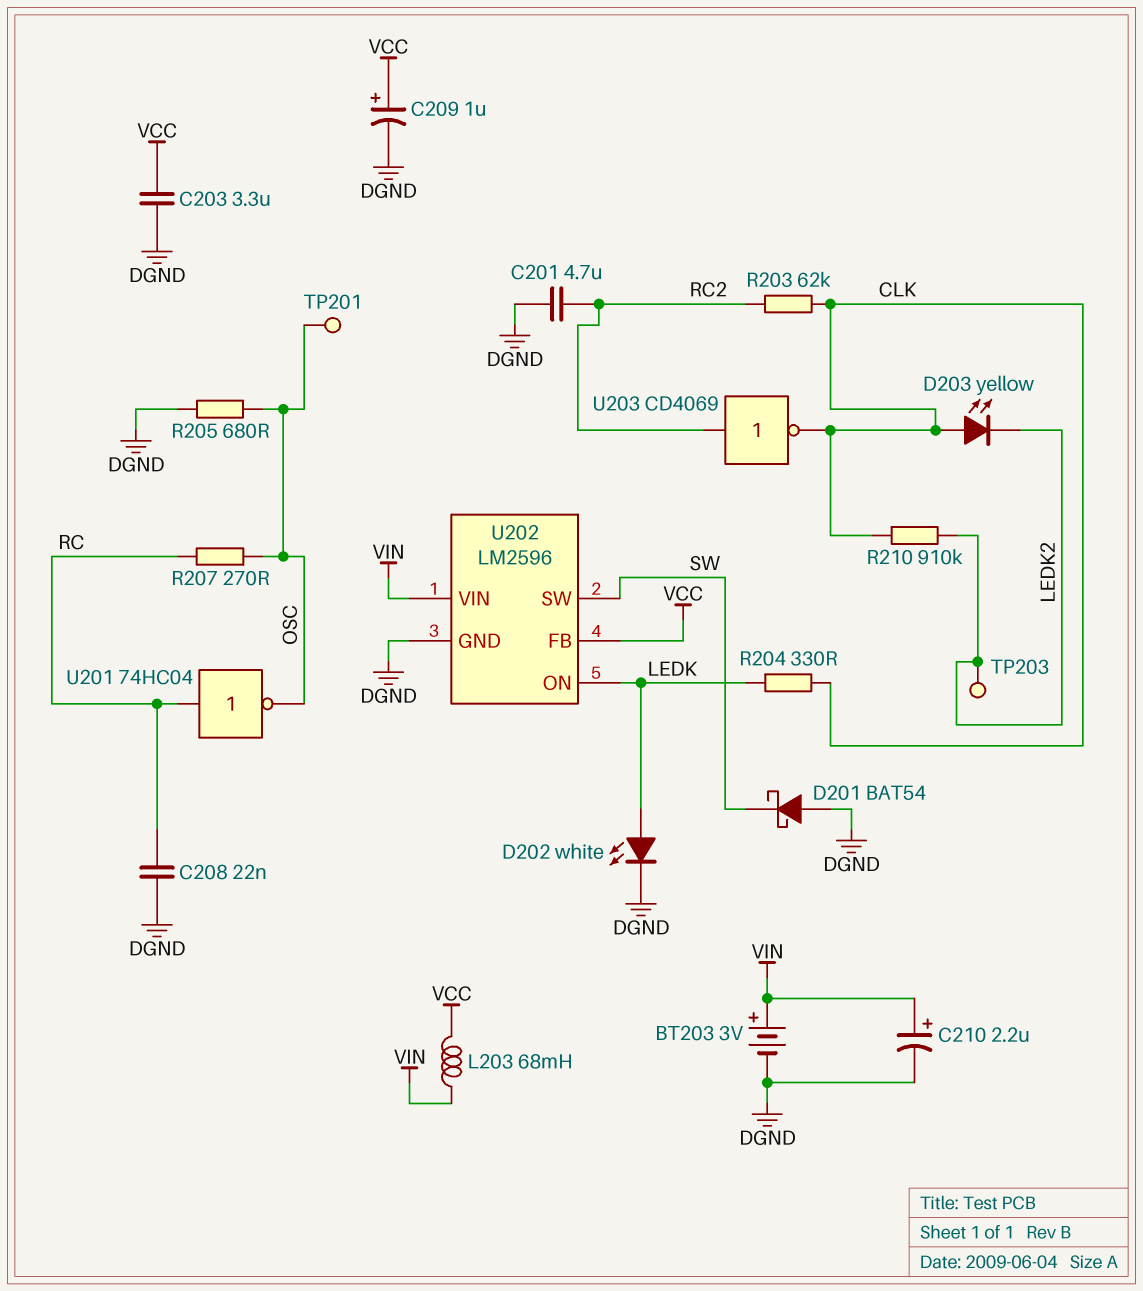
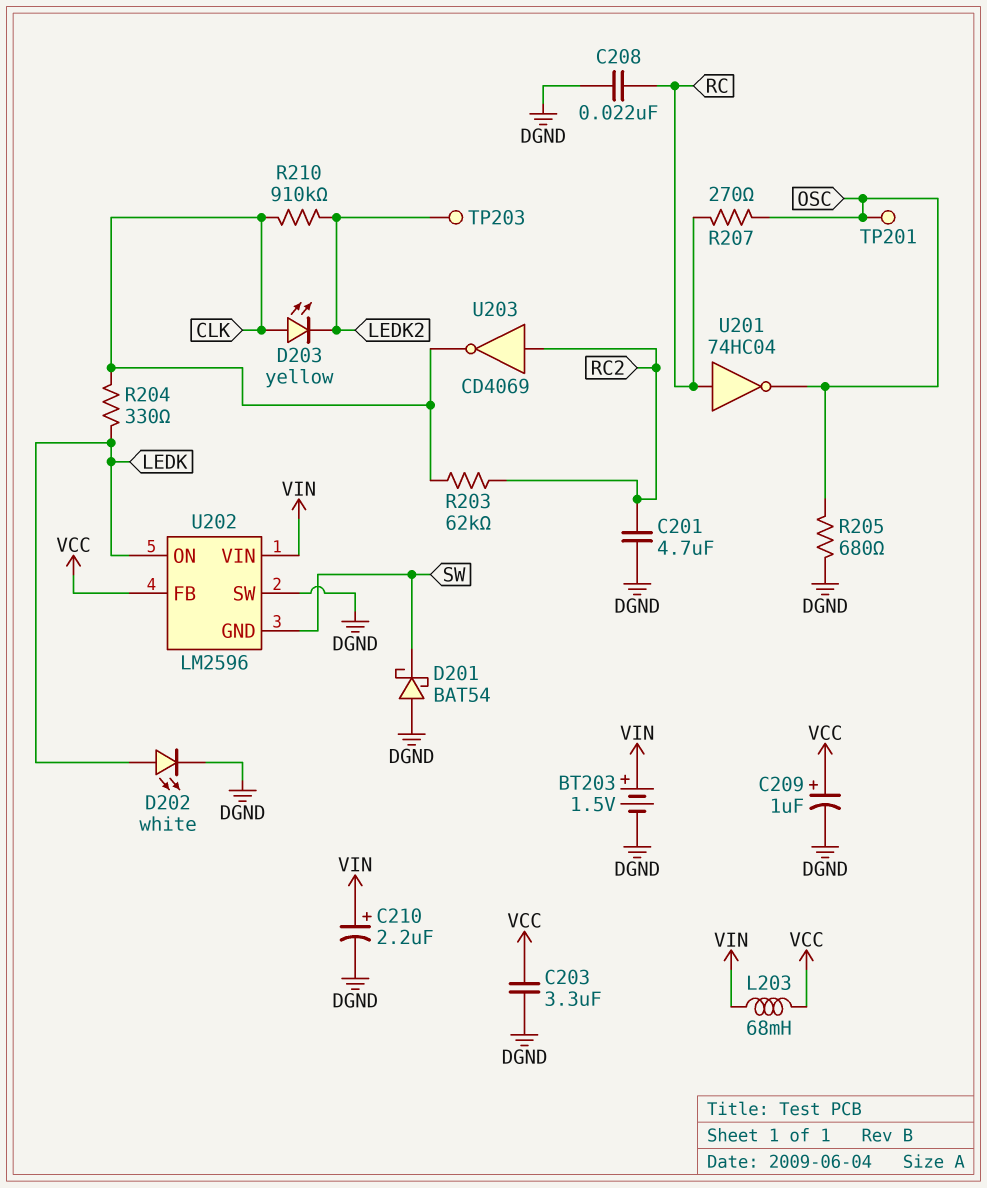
BT203: 3V (plus VIN, minus DGND) -> 1.5V (plus VIN, minus DGND)
U202 pin GND: DGND -> SW
U202 pin SW: SW -> DGND

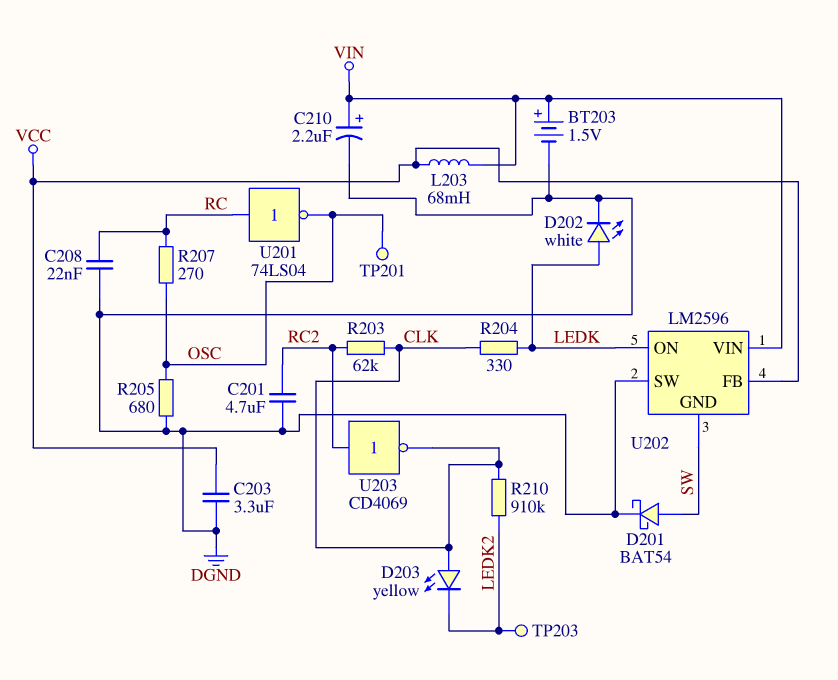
C209: 1uF (plus VCC, minus DGND) -> none
D201: schottky BAT54 (A DGND, K SW) -> schottky BAT54 (A SW, K DGND)
U201: NOT 74HC04 (in RC, out OSC) -> NOT 74LS04 (in RC, out OSC)

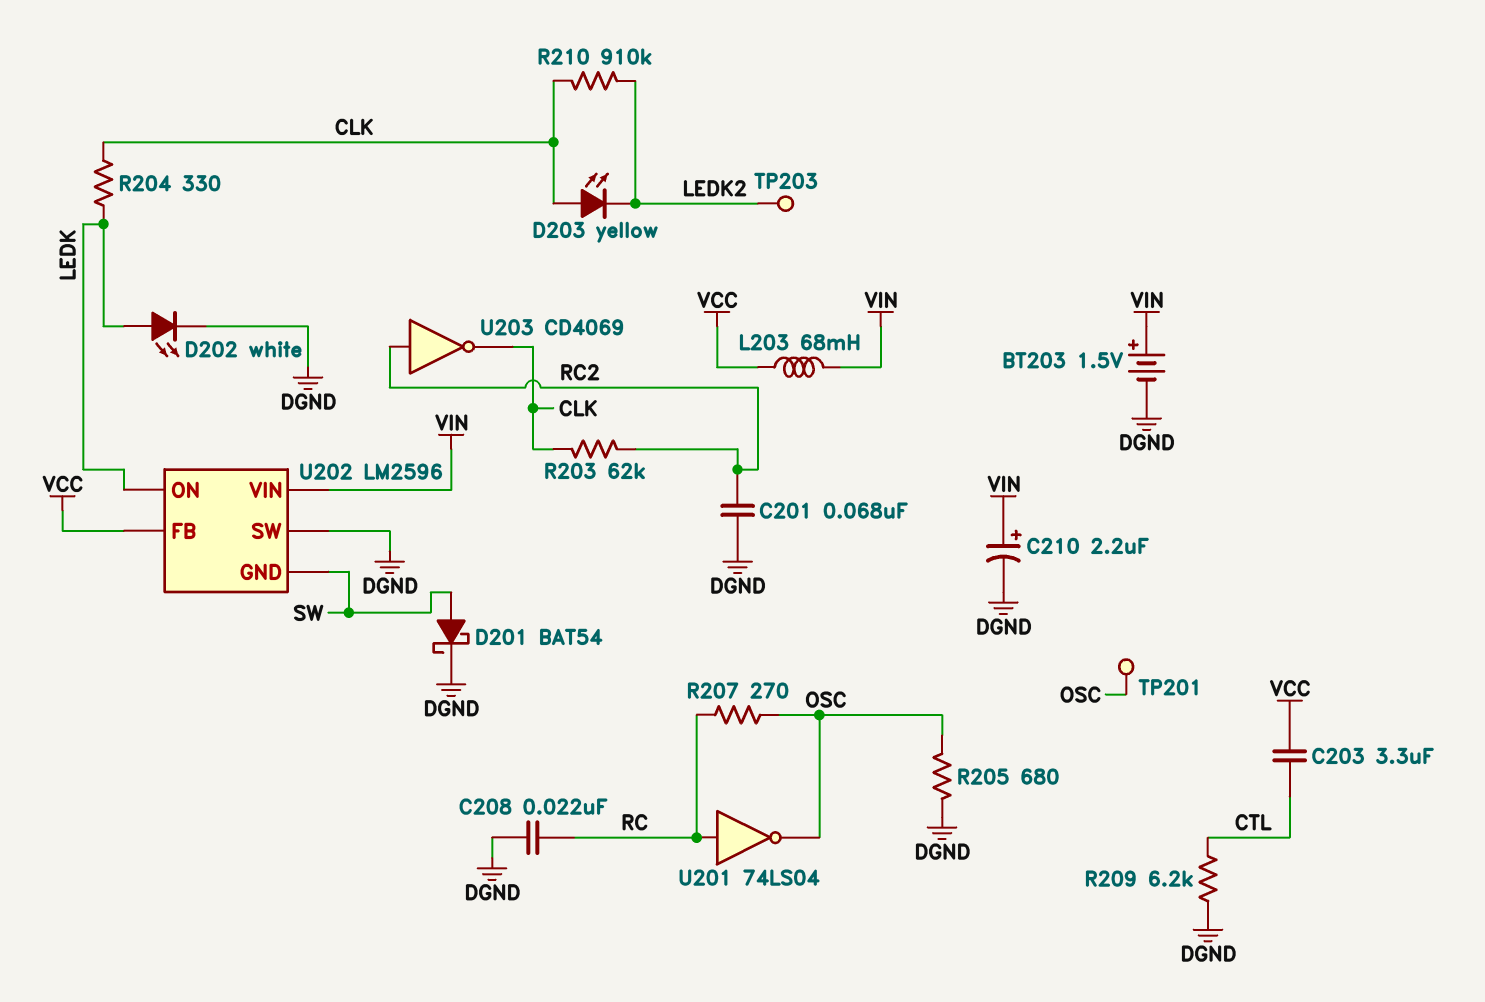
C201: 4.7uF (DGND, RC2) -> 68nF (DGND, RC2)
C203: 3.3uF (DGND, VCC) -> 3.3uF (CTL, VCC)
R209: none -> 6.2k (CTL, DGND)

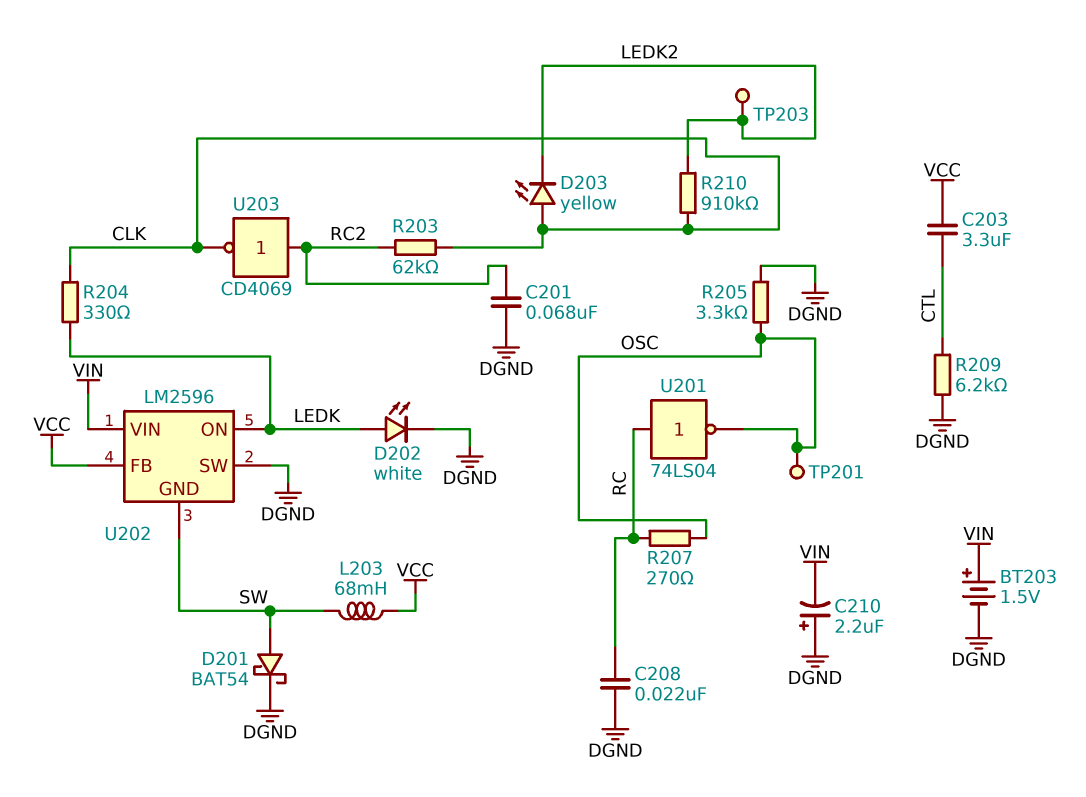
C210: 2.2uF (plus VIN, minus DGND) -> 2.2uF (plus DGND, minus VIN)
L203: 68mH (VCC, VIN) -> 68mH (SW, VCC)
R205: 680 (DGND, OSC) -> 3.3k (DGND, OSC)

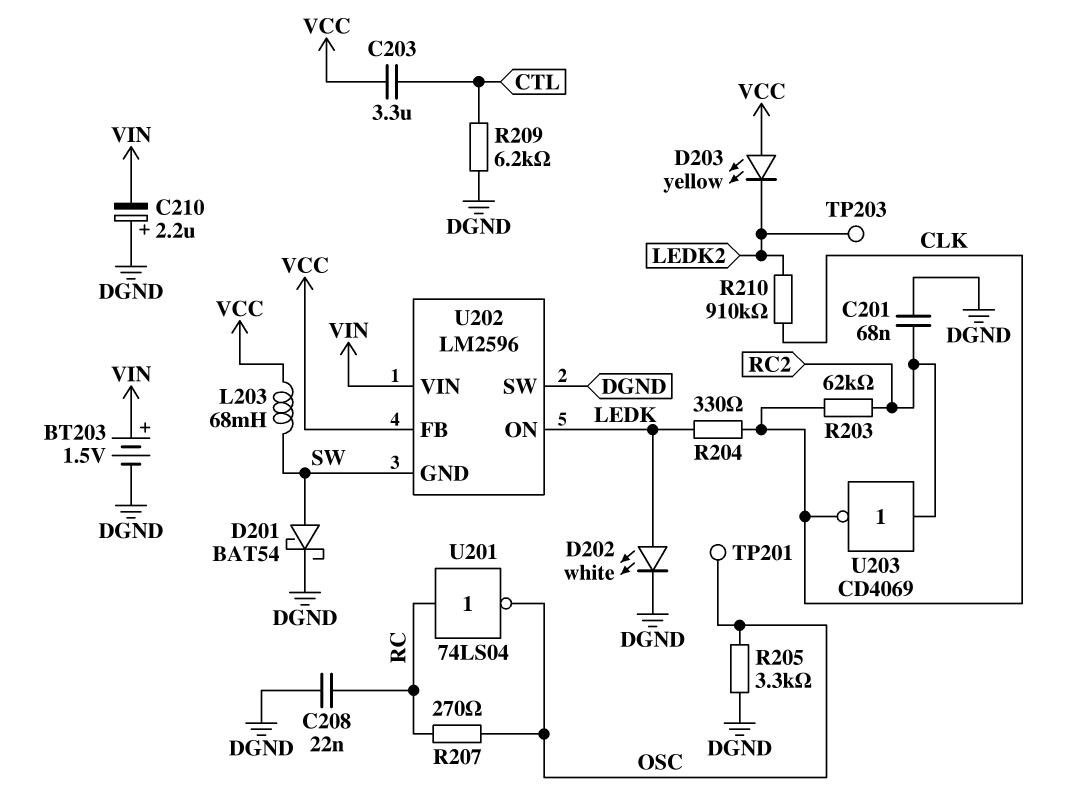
D203: LED yellow (A CLK, K LEDK2) -> LED yellow (A VCC, K LEDK2)

